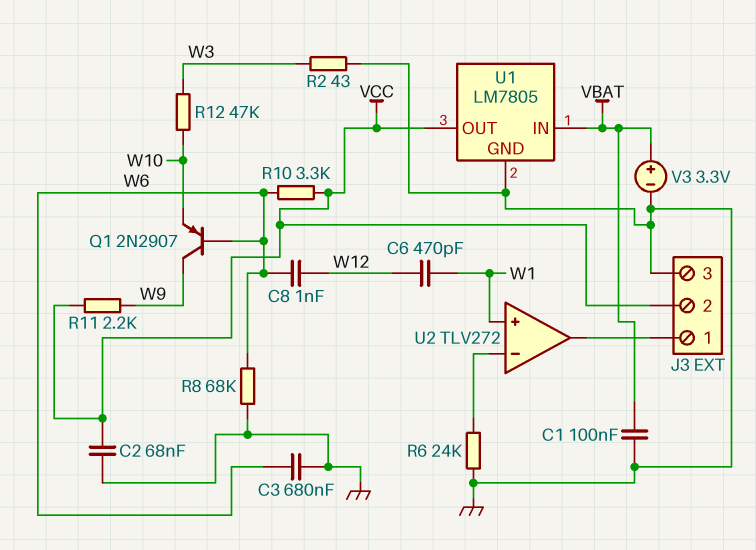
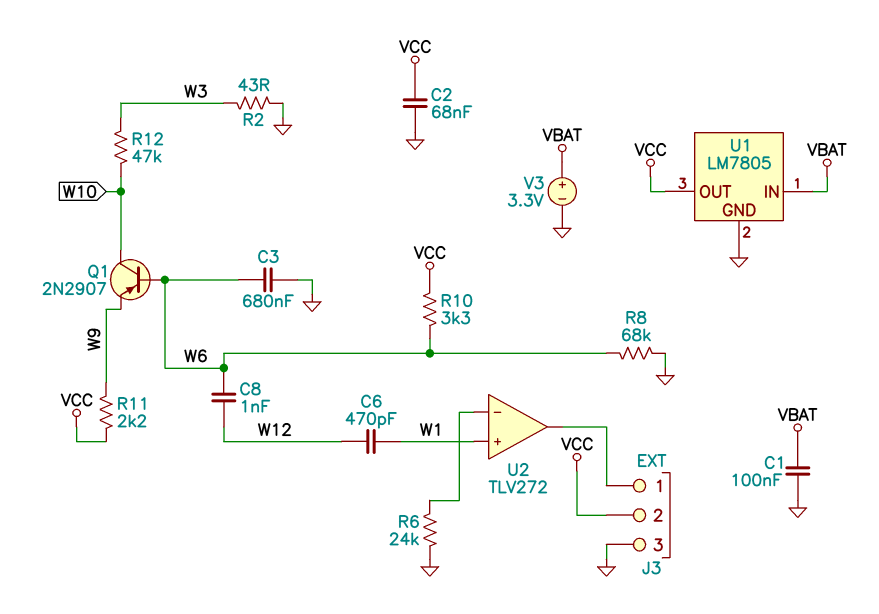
Q1: PNP 2N2907 (B W6, C W9, E W10) -> PNP 2N2907 (B W6, C W10, E W9)

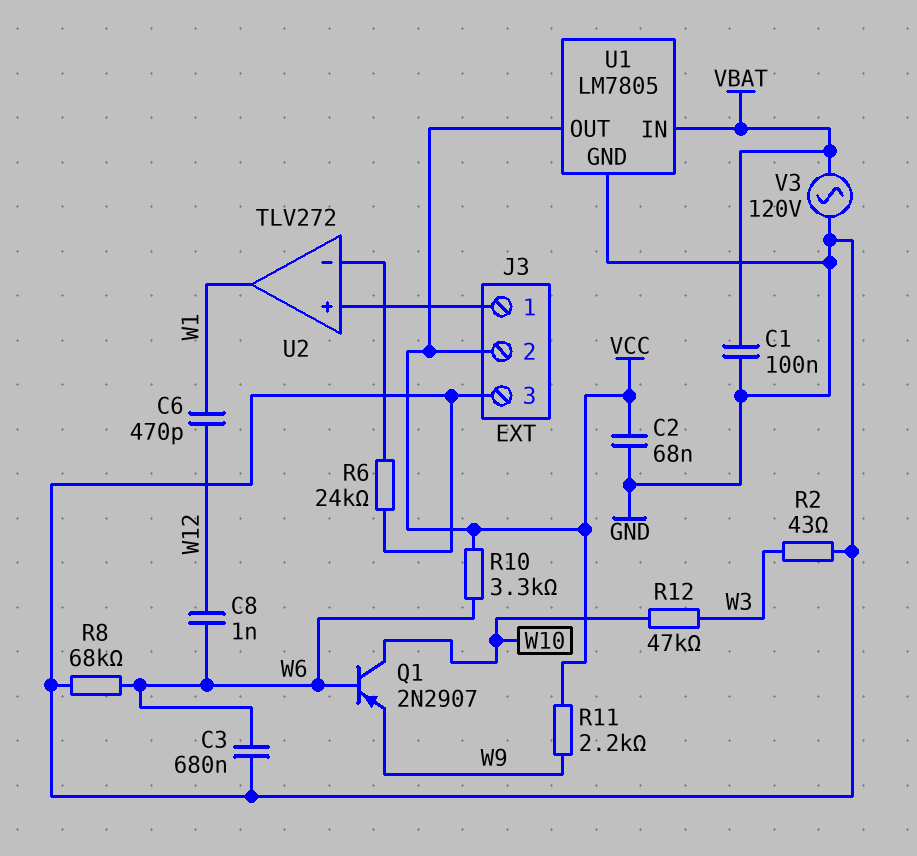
U2 pin in+: W1 -> J3/1
U2 pin out: J3/1 -> W1
V3: 3.3V (plus VBAT, minus GND) -> AC 120V (GND, VBAT)

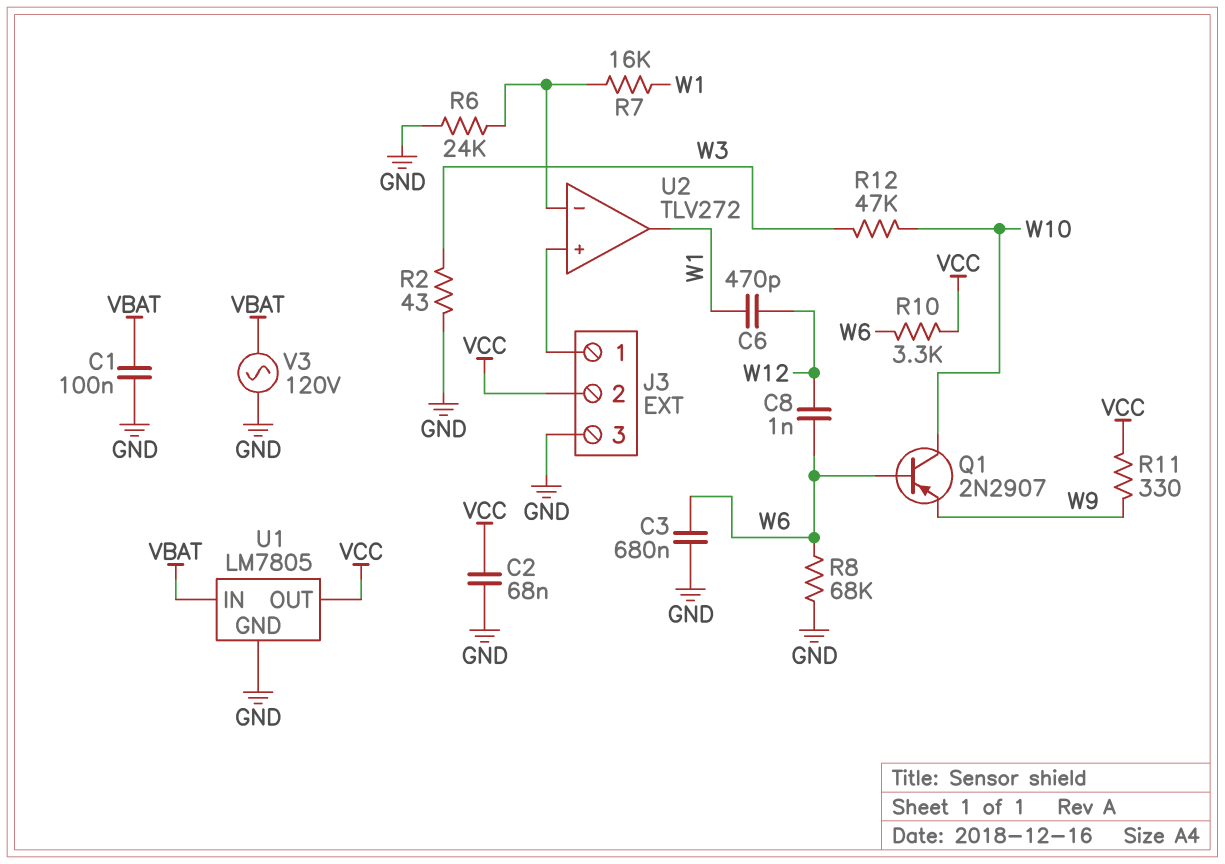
R7: none -> 16k (U2/in-, W1)
R11: 2.2k (VCC, W9) -> 330 (VCC, W9)

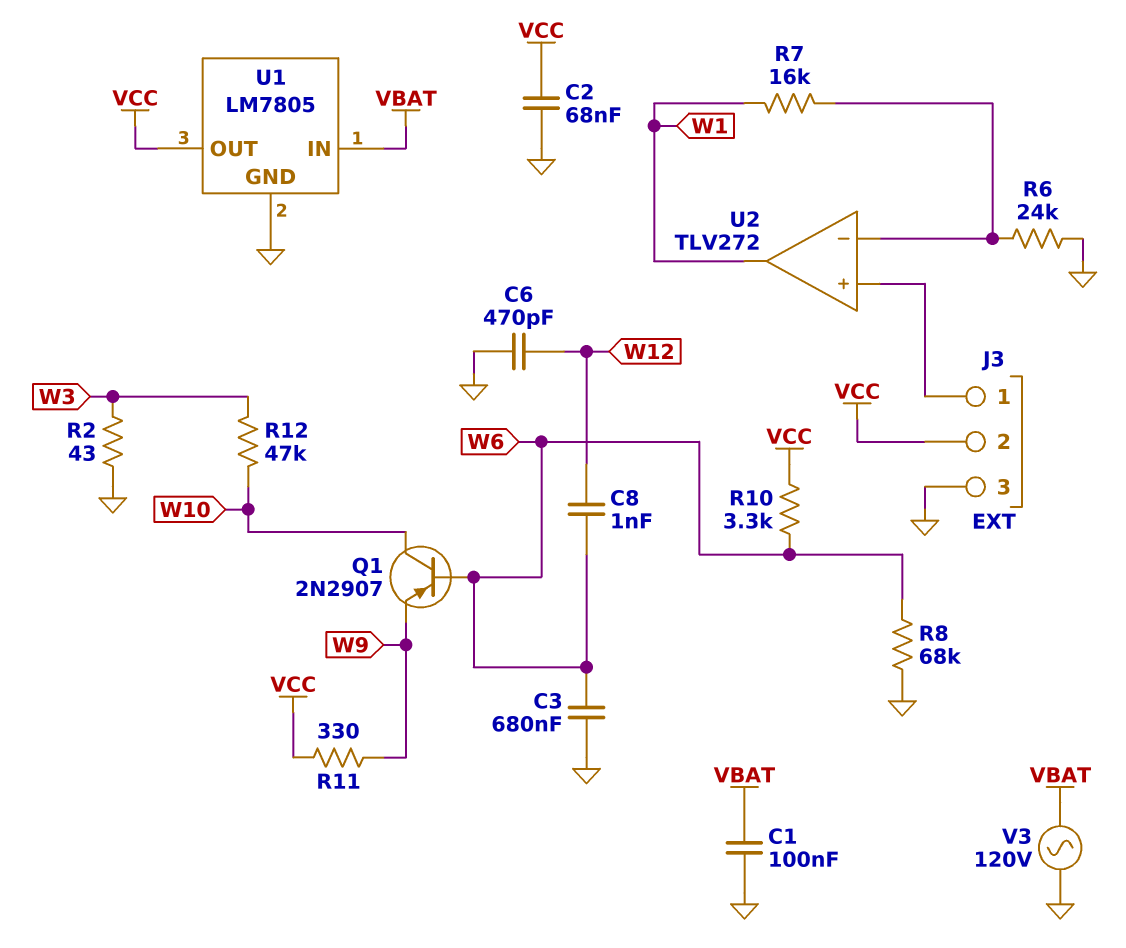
C6: 470pF (W1, W12) -> 470pF (GND, W12)

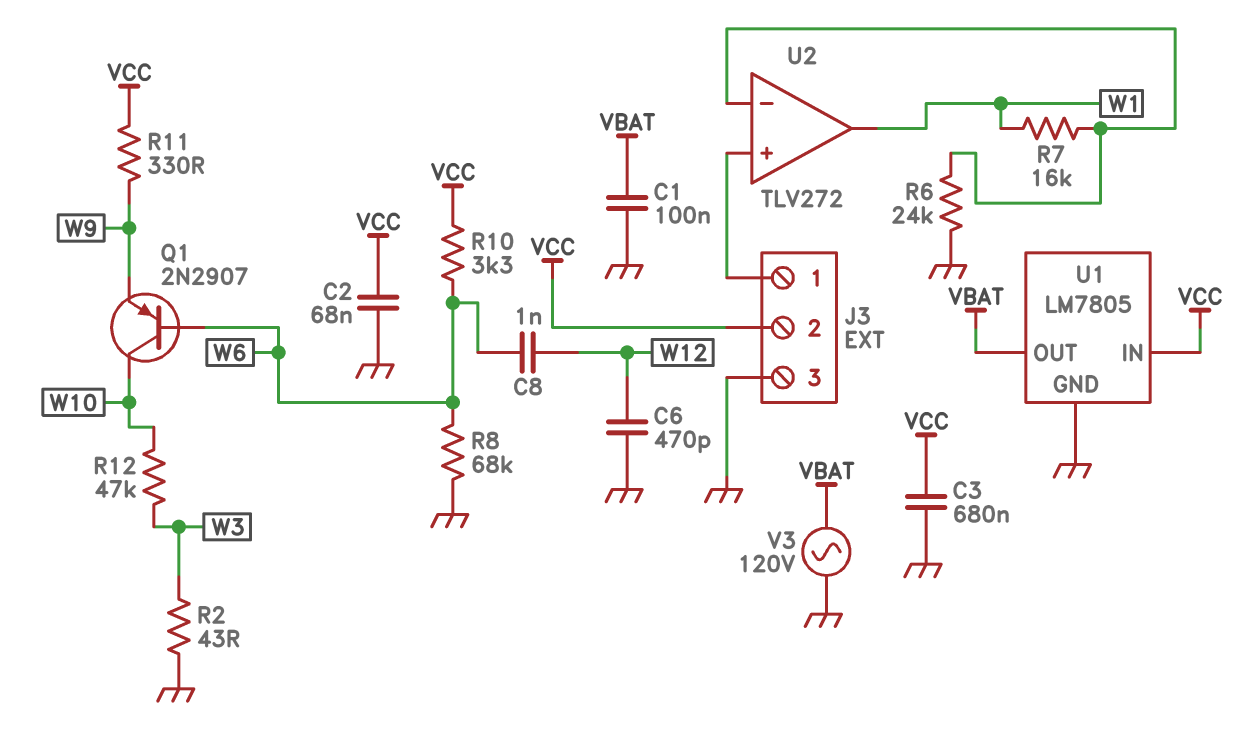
C3: 680nF (GND, W6) -> 680nF (GND, VCC)
U1 pin IN: VBAT -> VCC
U1 pin OUT: VCC -> VBAT

